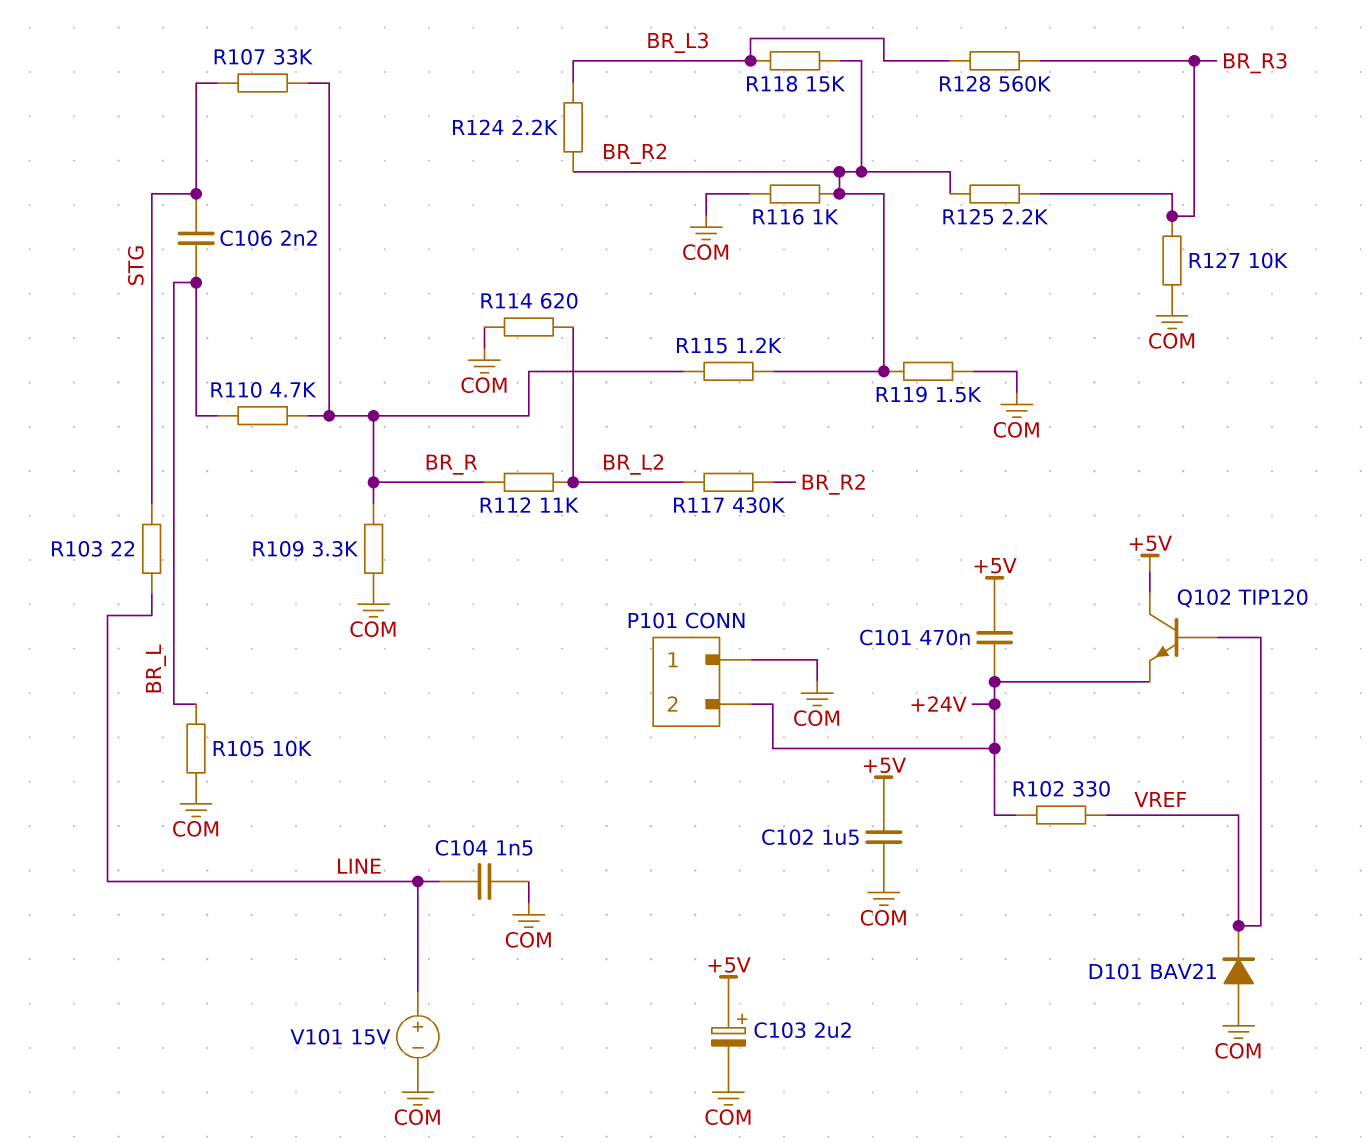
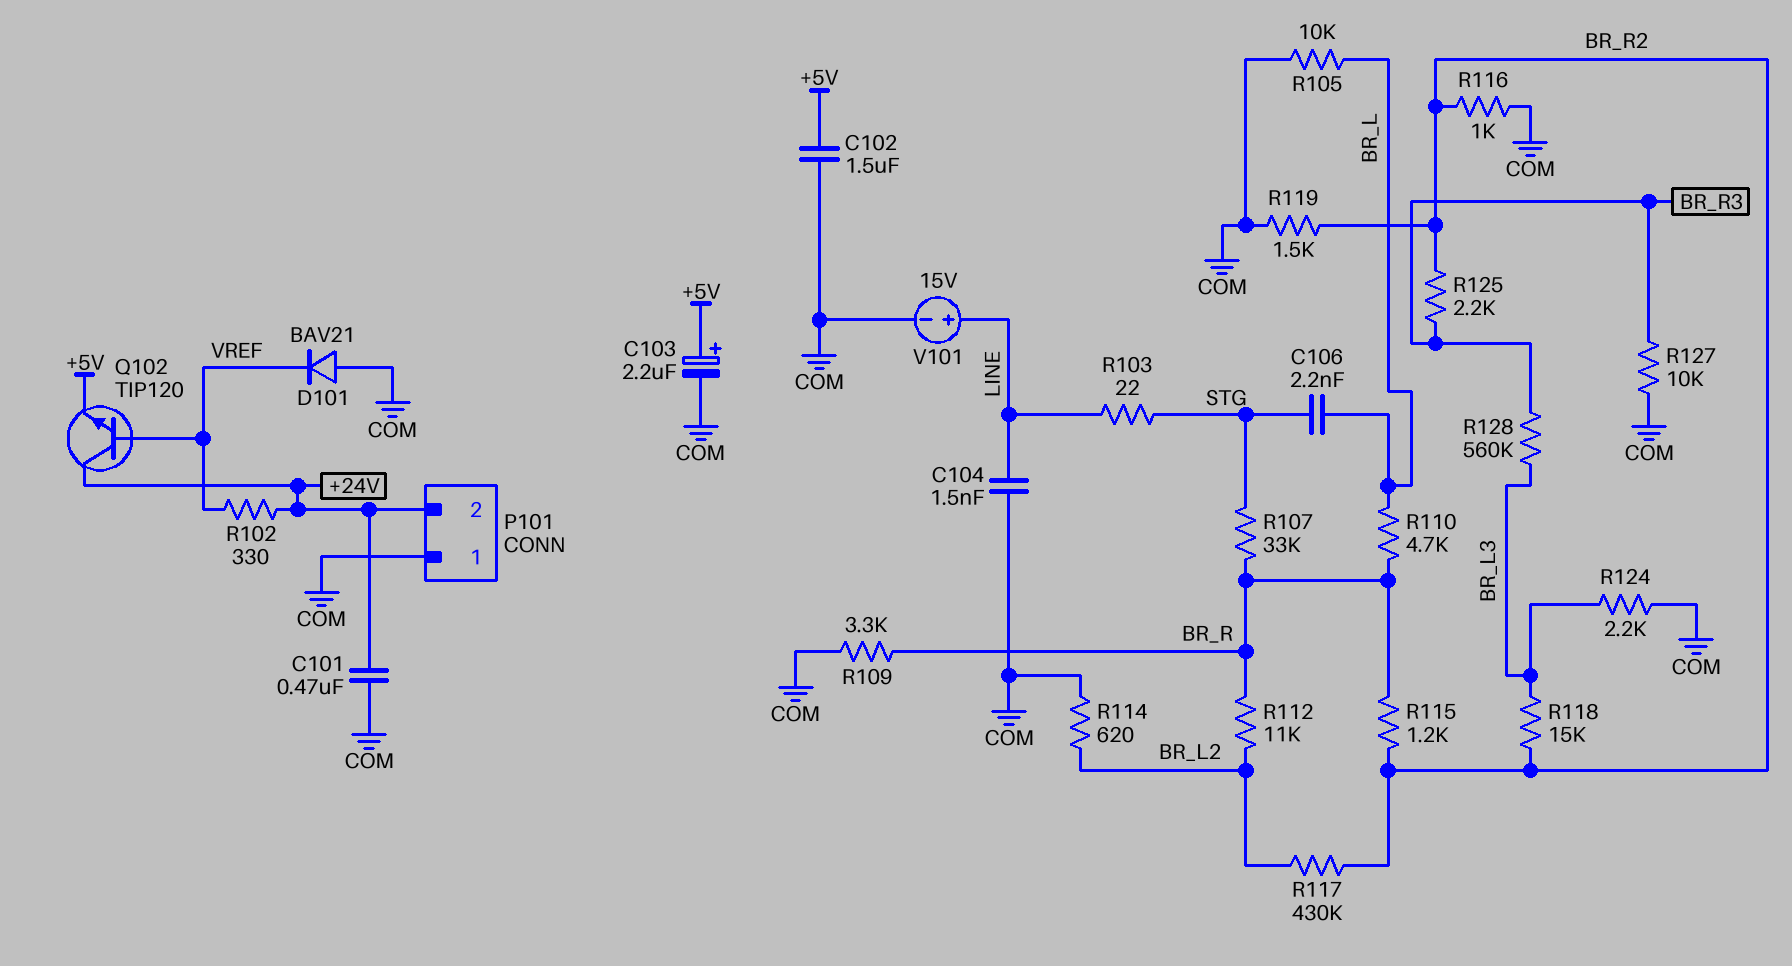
C101: 470nF (+5V, +24V) -> 470nF (+24V, COM)
Q102: NPN TIP120 (B VREF, C +5V, E +24V) -> NPN TIP120 (B VREF, C +24V, E +5V)
R124: 2.2k (BR_L3, BR_R2) -> 2.2k (BR_L3, COM)

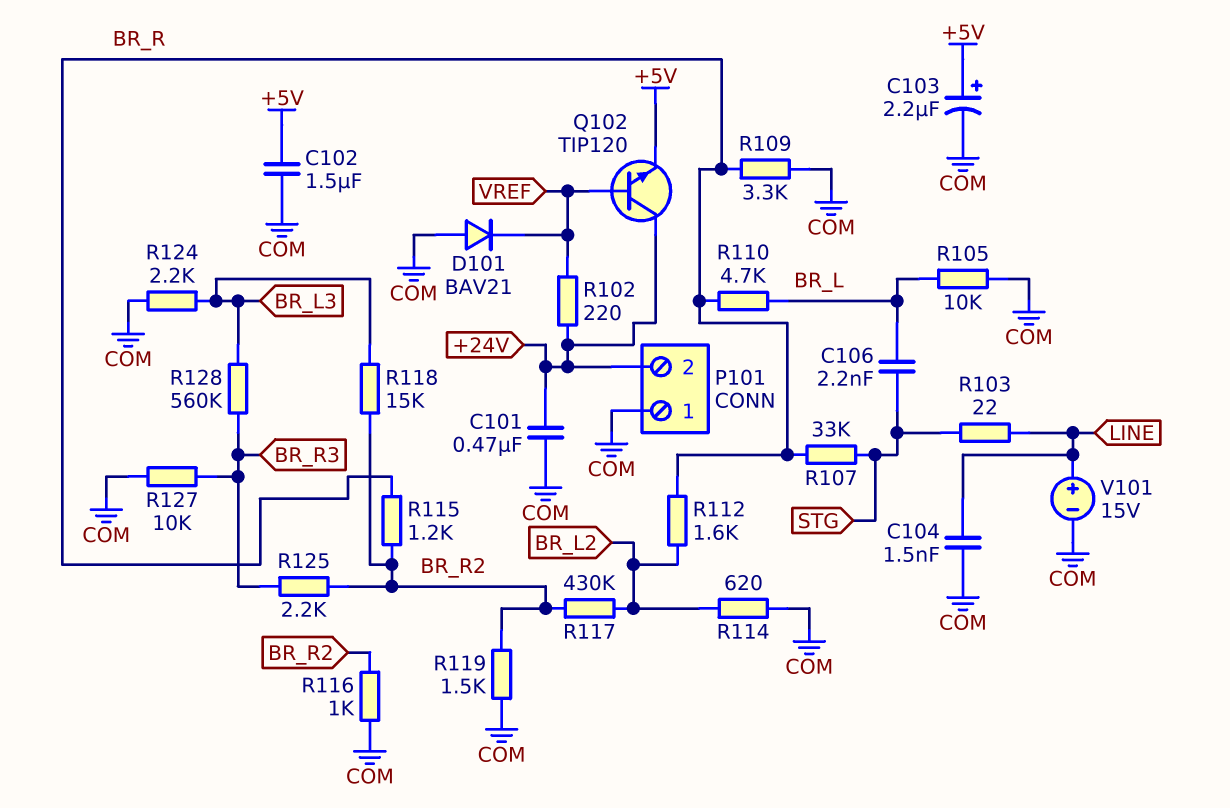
R102: 330 (+24V, VREF) -> 220 (+24V, VREF)
R112: 11k (BR_L2, BR_R) -> 1.6k (BR_L2, BR_R)

